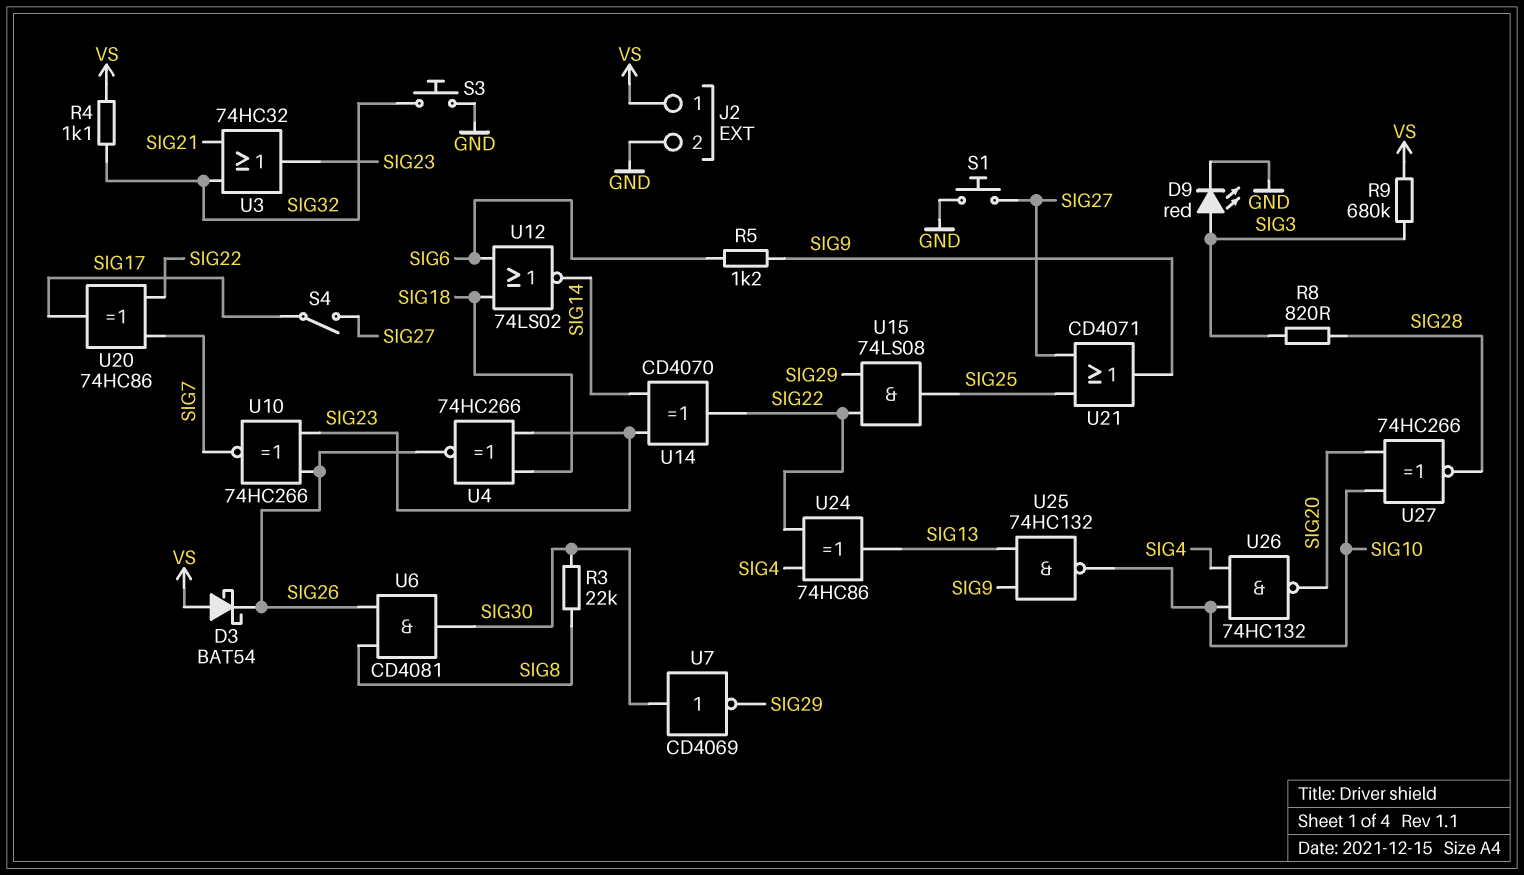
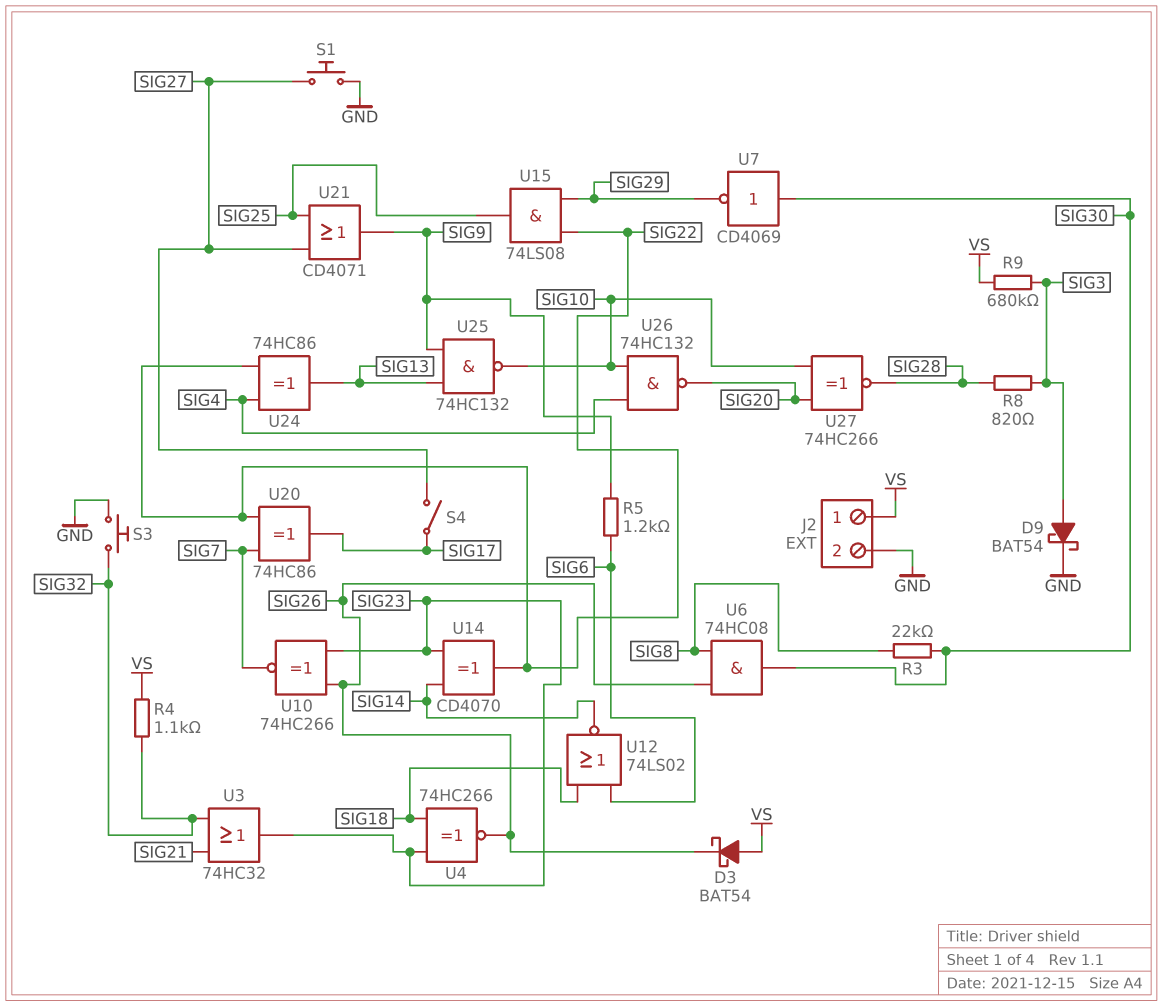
D9: LED red (A SIG3, K GND) -> schottky BAT54 (A SIG3, K GND)
U6: AND CD4081 (in SIG8, in SIG26, out SIG30) -> AND 74HC08 (in SIG8, in SIG26, out SIG30)

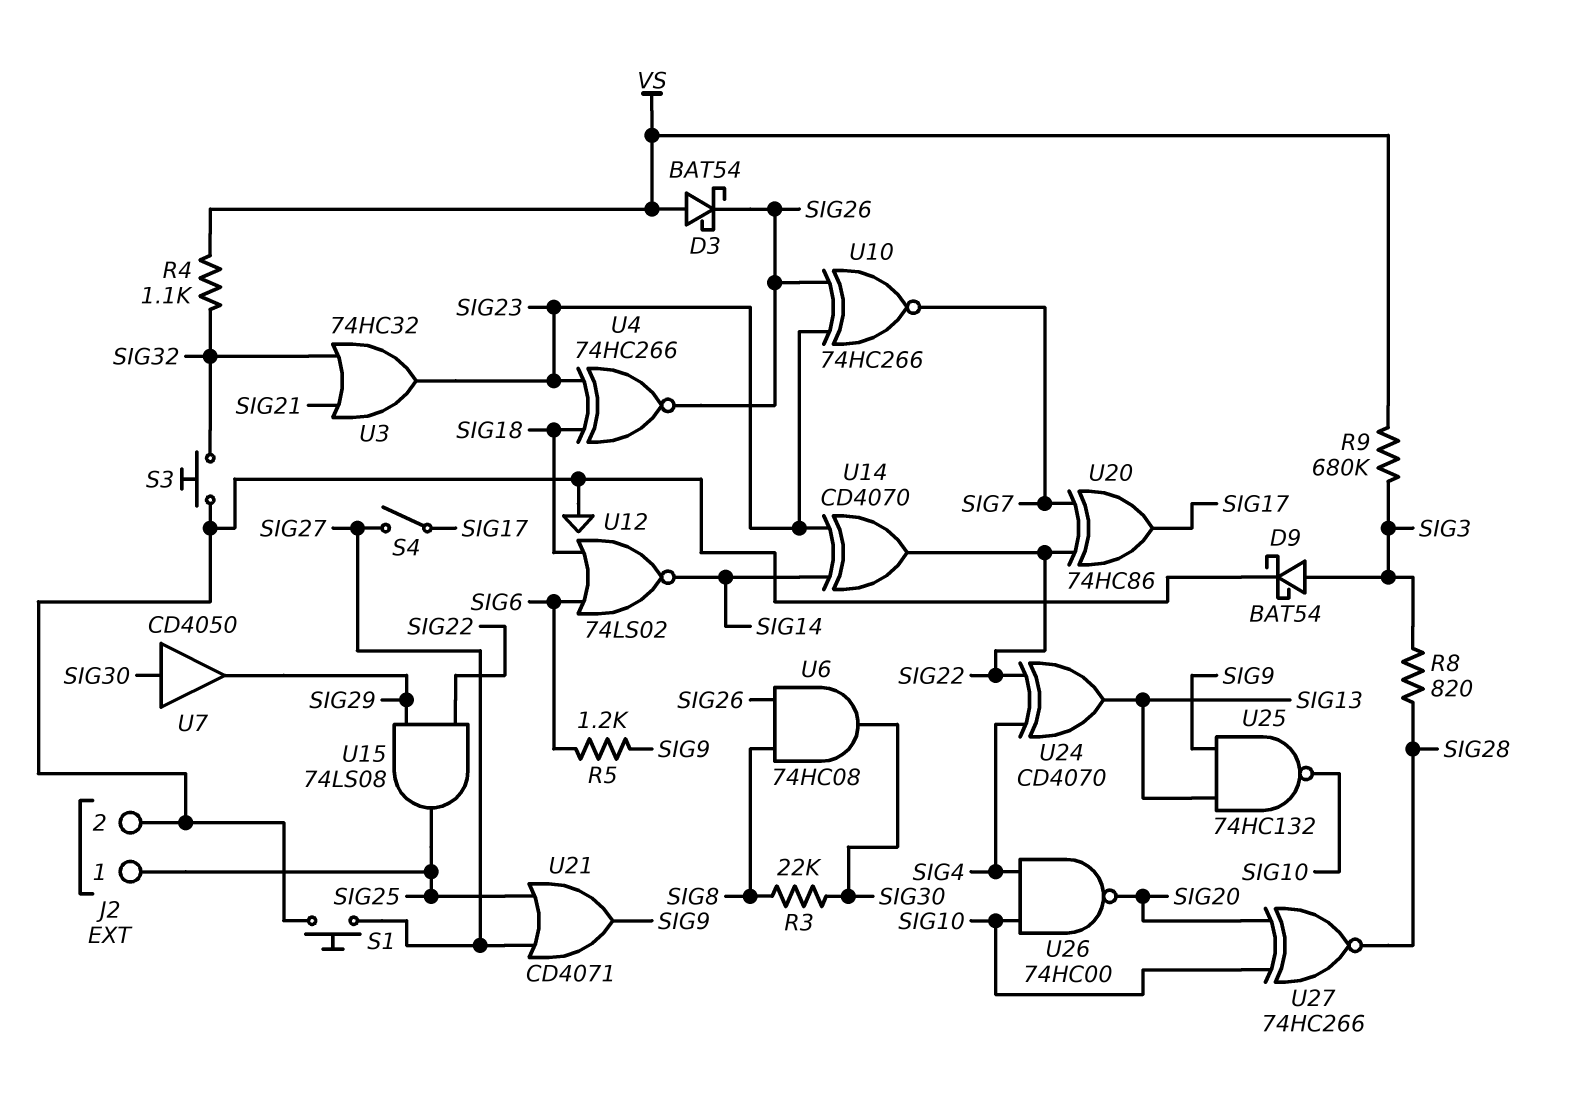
J2 pin 1: VS -> SIG25
U7: NOT CD4069 (in SIG30, out SIG29) -> buffer CD4050 (in SIG30, out SIG29)
U24: XOR 74HC86 (in SIG4, in SIG22, out SIG13) -> XOR CD4070 (in SIG4, in SIG22, out SIG13)
U26: NAND 74HC132 (in SIG4, in SIG10, out SIG20) -> NAND 74HC00 (in SIG4, in SIG10, out SIG20)

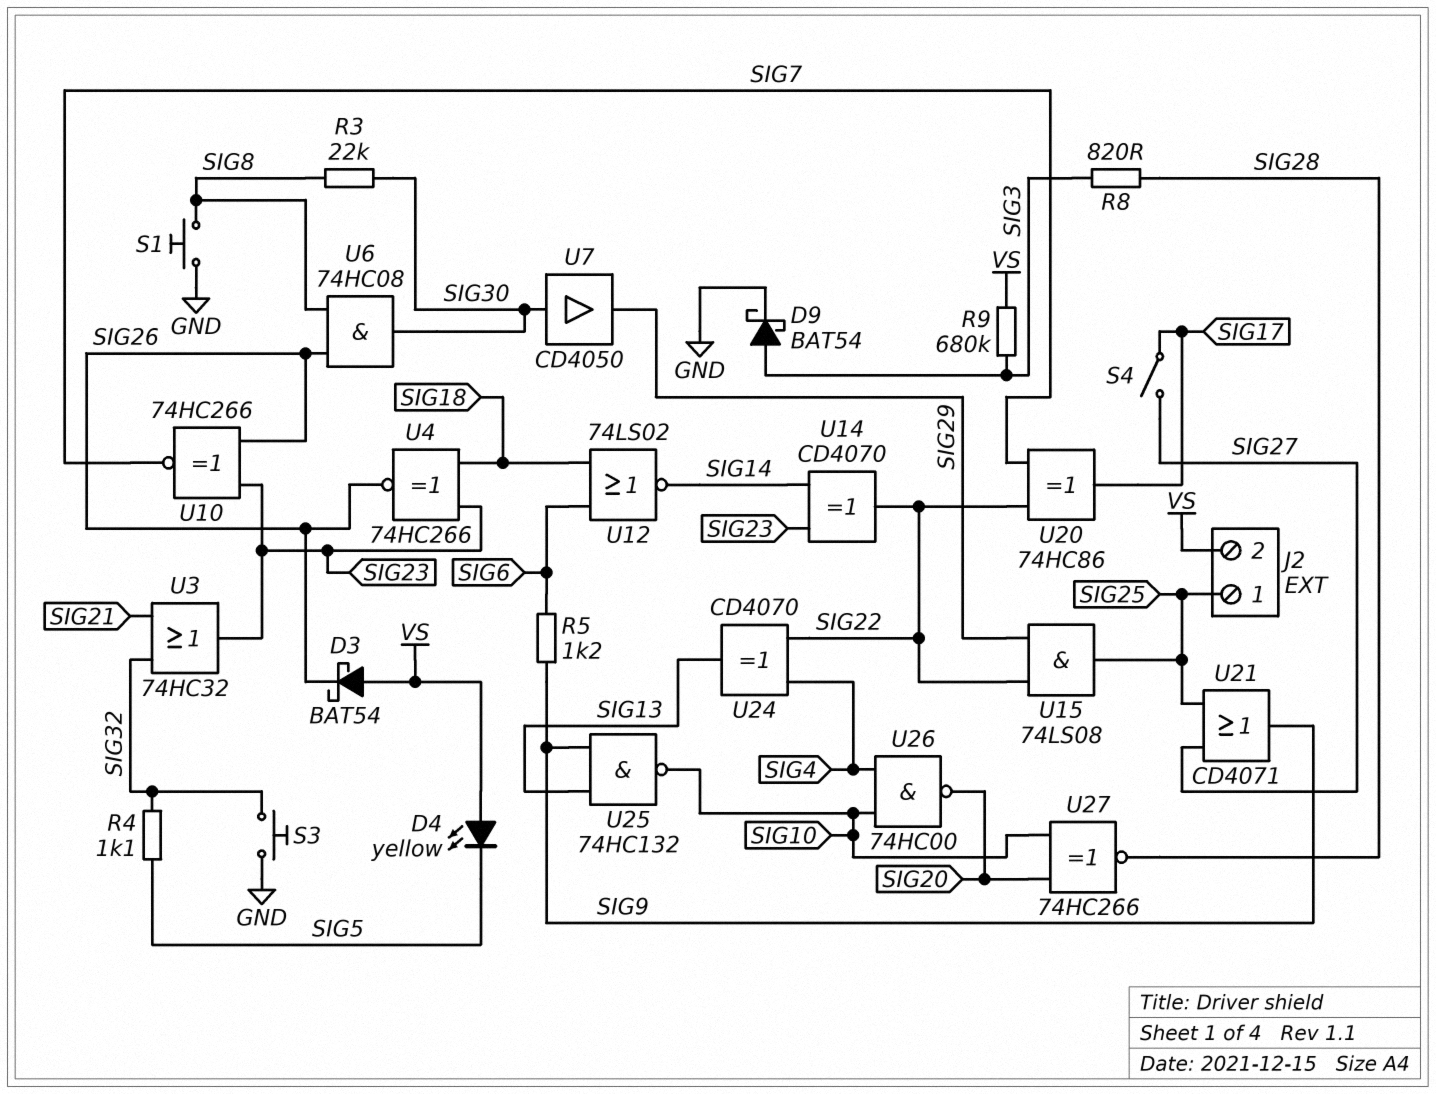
D4: none -> LED yellow (A VS, K SIG5)
J2 pin 2: GND -> VS
R4: 1.1k (SIG32, VS) -> 1.1k (SIG5, SIG32)
S1: button (GND, SIG27) -> button (GND, SIG8)

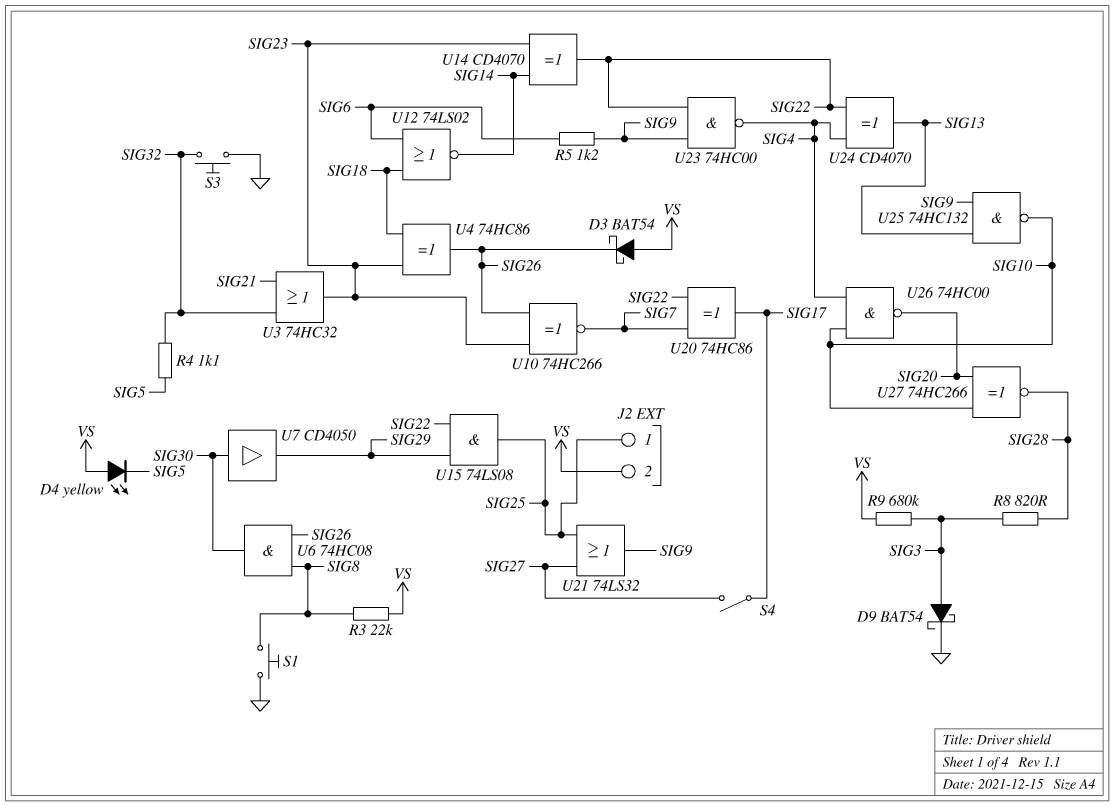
R3: 22k (SIG8, SIG30) -> 22k (SIG8, VS)
U4: XNOR 74HC266 (in SIG18, in SIG23, out SIG26) -> XOR 74HC86 (in SIG18, in SIG23, out SIG26)
U21: OR CD4071 (in SIG25, in SIG27, out SIG9) -> OR 74LS32 (in SIG25, in SIG27, out SIG9)
U23: none -> NAND 74HC00 (in SIG9, in SIG22, out SIG4)

